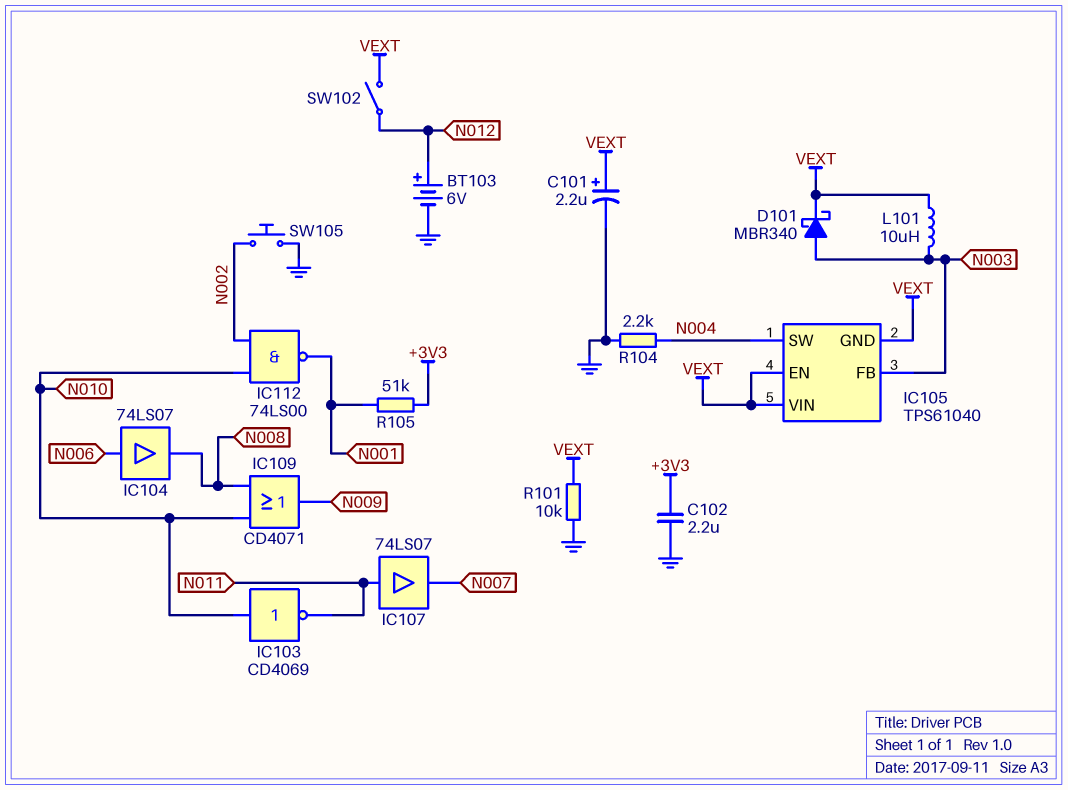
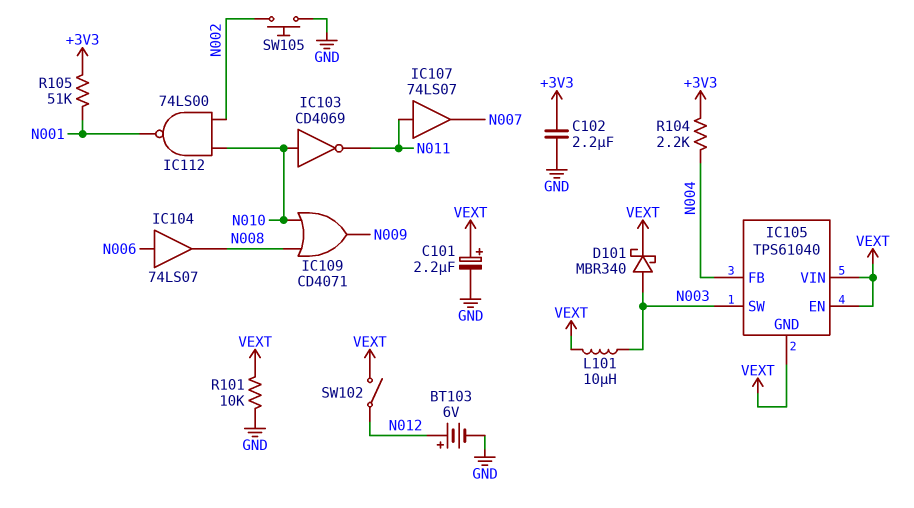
IC105 pin FB: N003 -> N004
IC105 pin SW: N004 -> N003
R104: 2.2k (GND, N004) -> 2.2k (+3V3, N004)

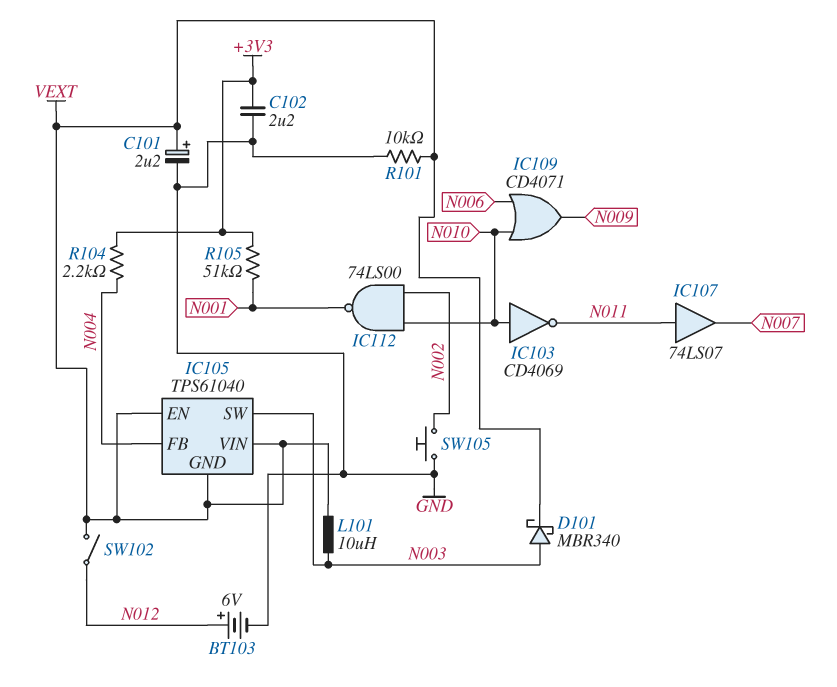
IC104: buffer 74LS07 (in N006, out N008) -> none
IC109: OR CD4071 (in N008, in N010, out N009) -> OR CD4071 (in N006, in N010, out N009)

